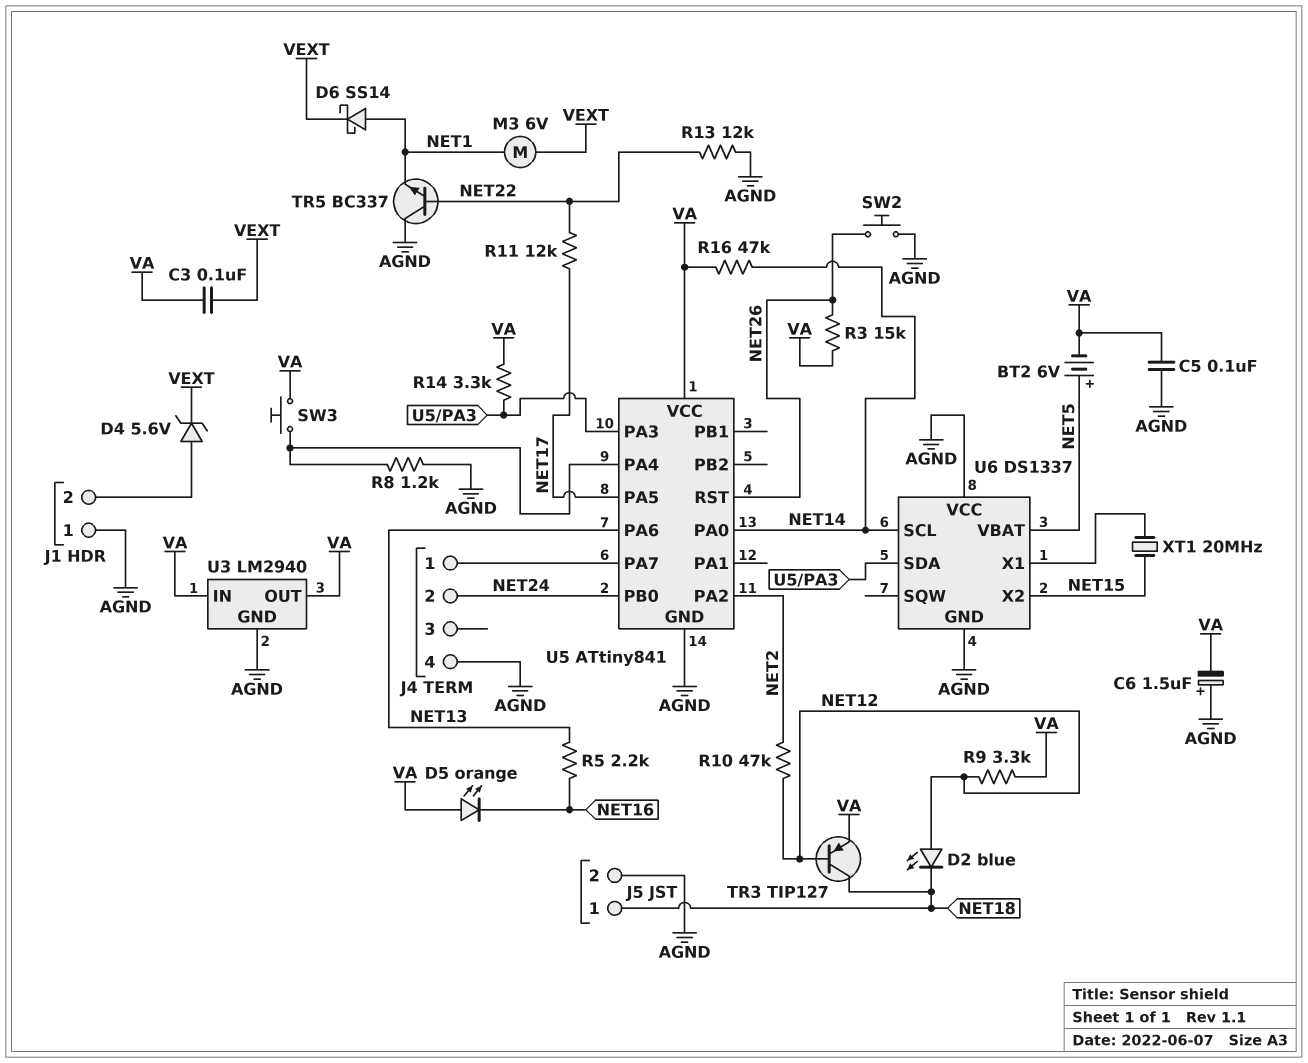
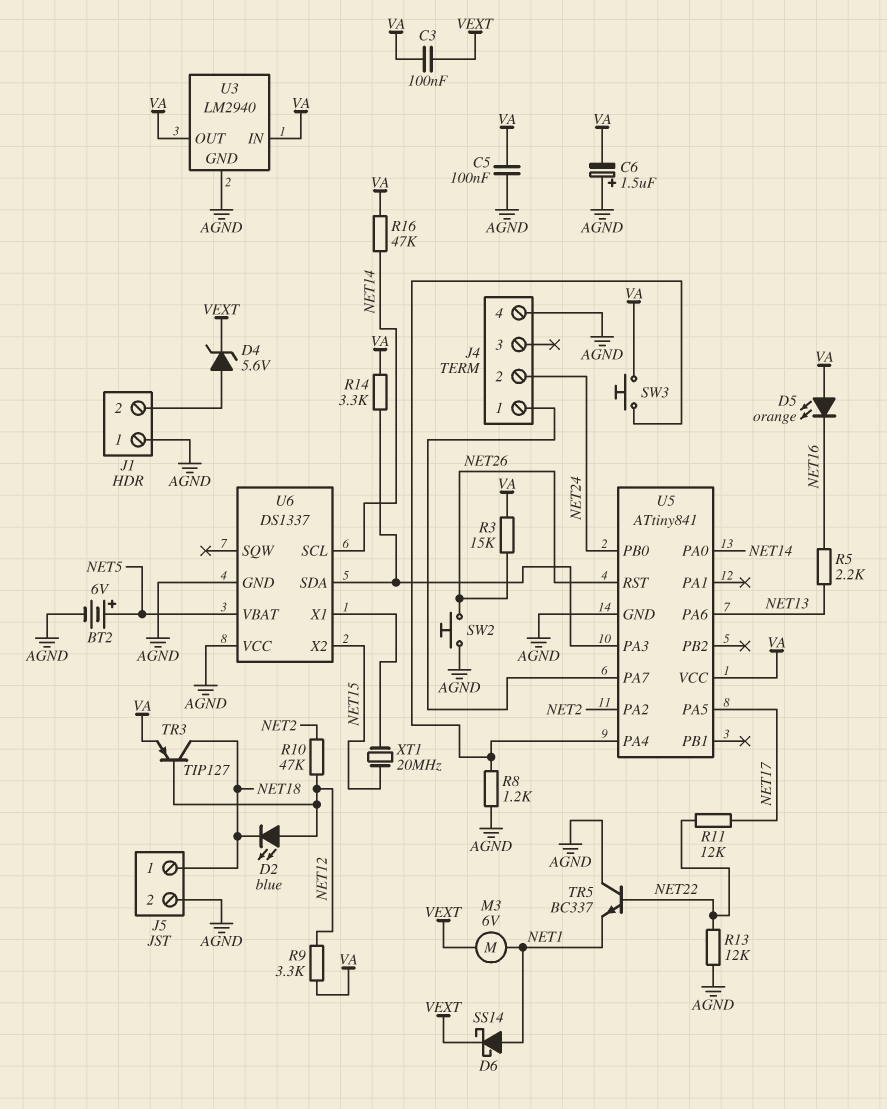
BT2: 6V (plus NET5, minus VA) -> 6V (plus NET5, minus AGND)

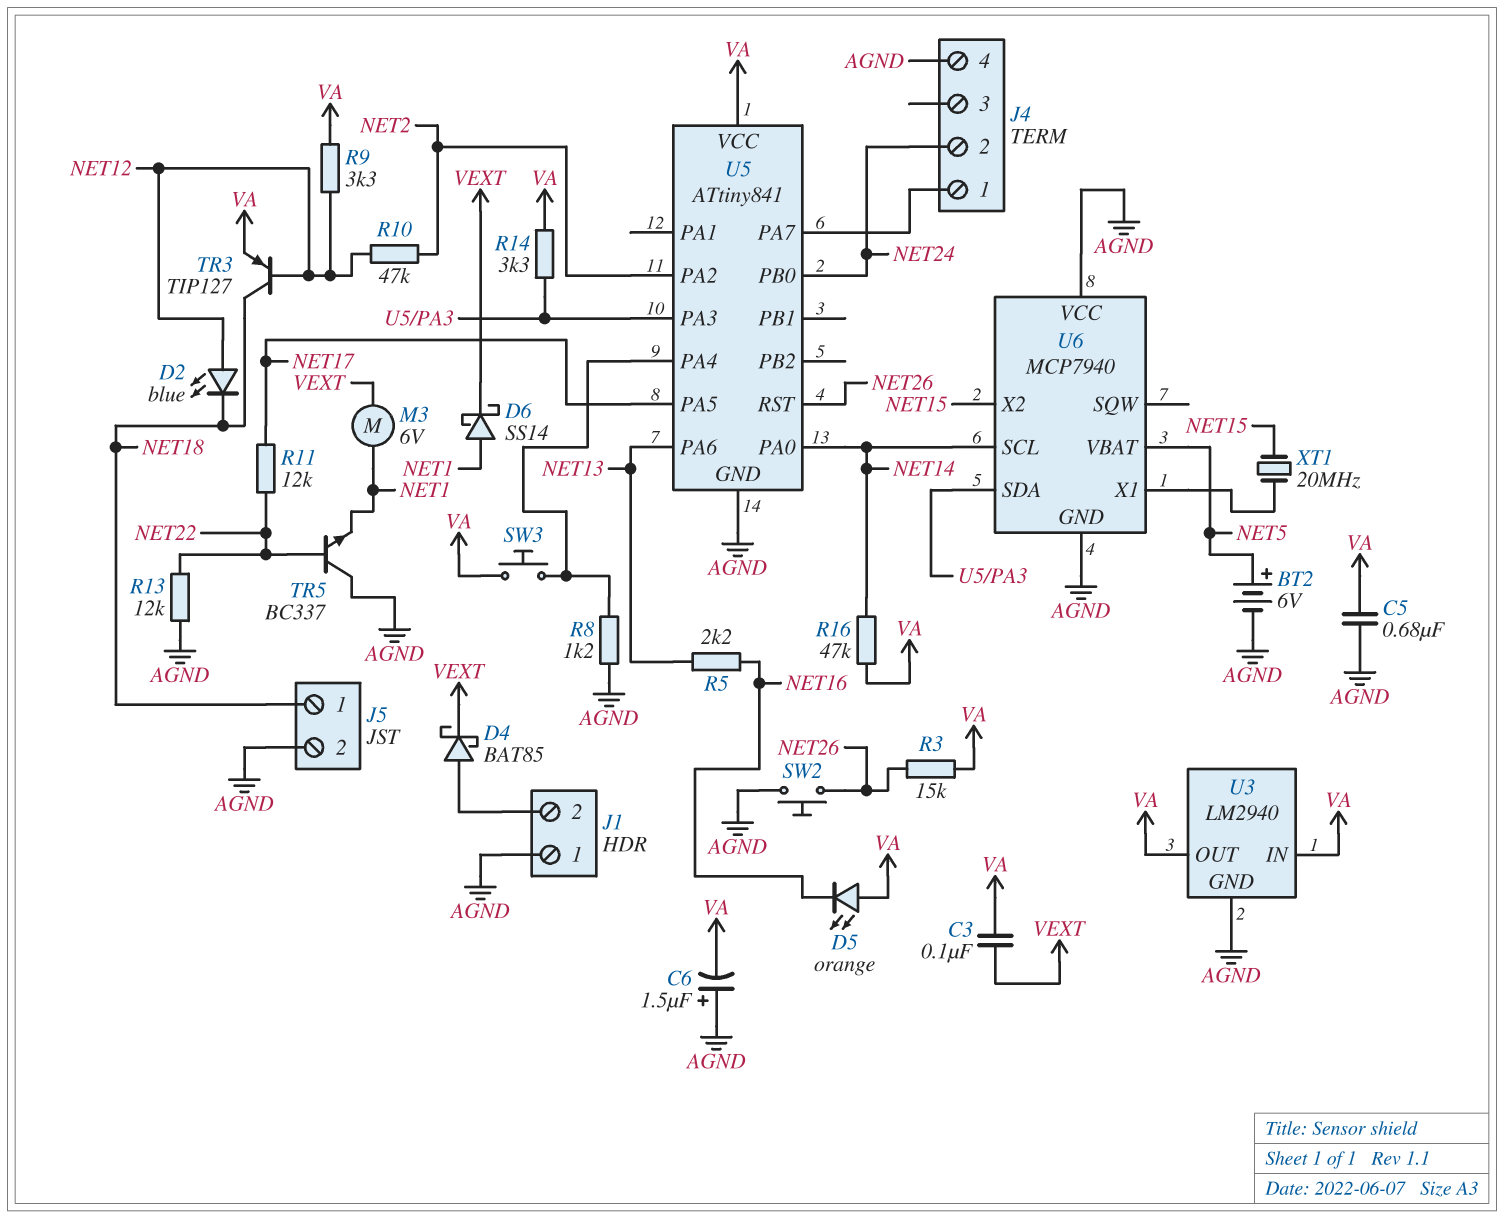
C5: 100nF (AGND, VA) -> 680nF (AGND, VA)
D4: zener 5.6V (A J1/2, K VEXT) -> schottky BAT85 (A J1/2, K VEXT)
U6: DS1337 -> MCP7940

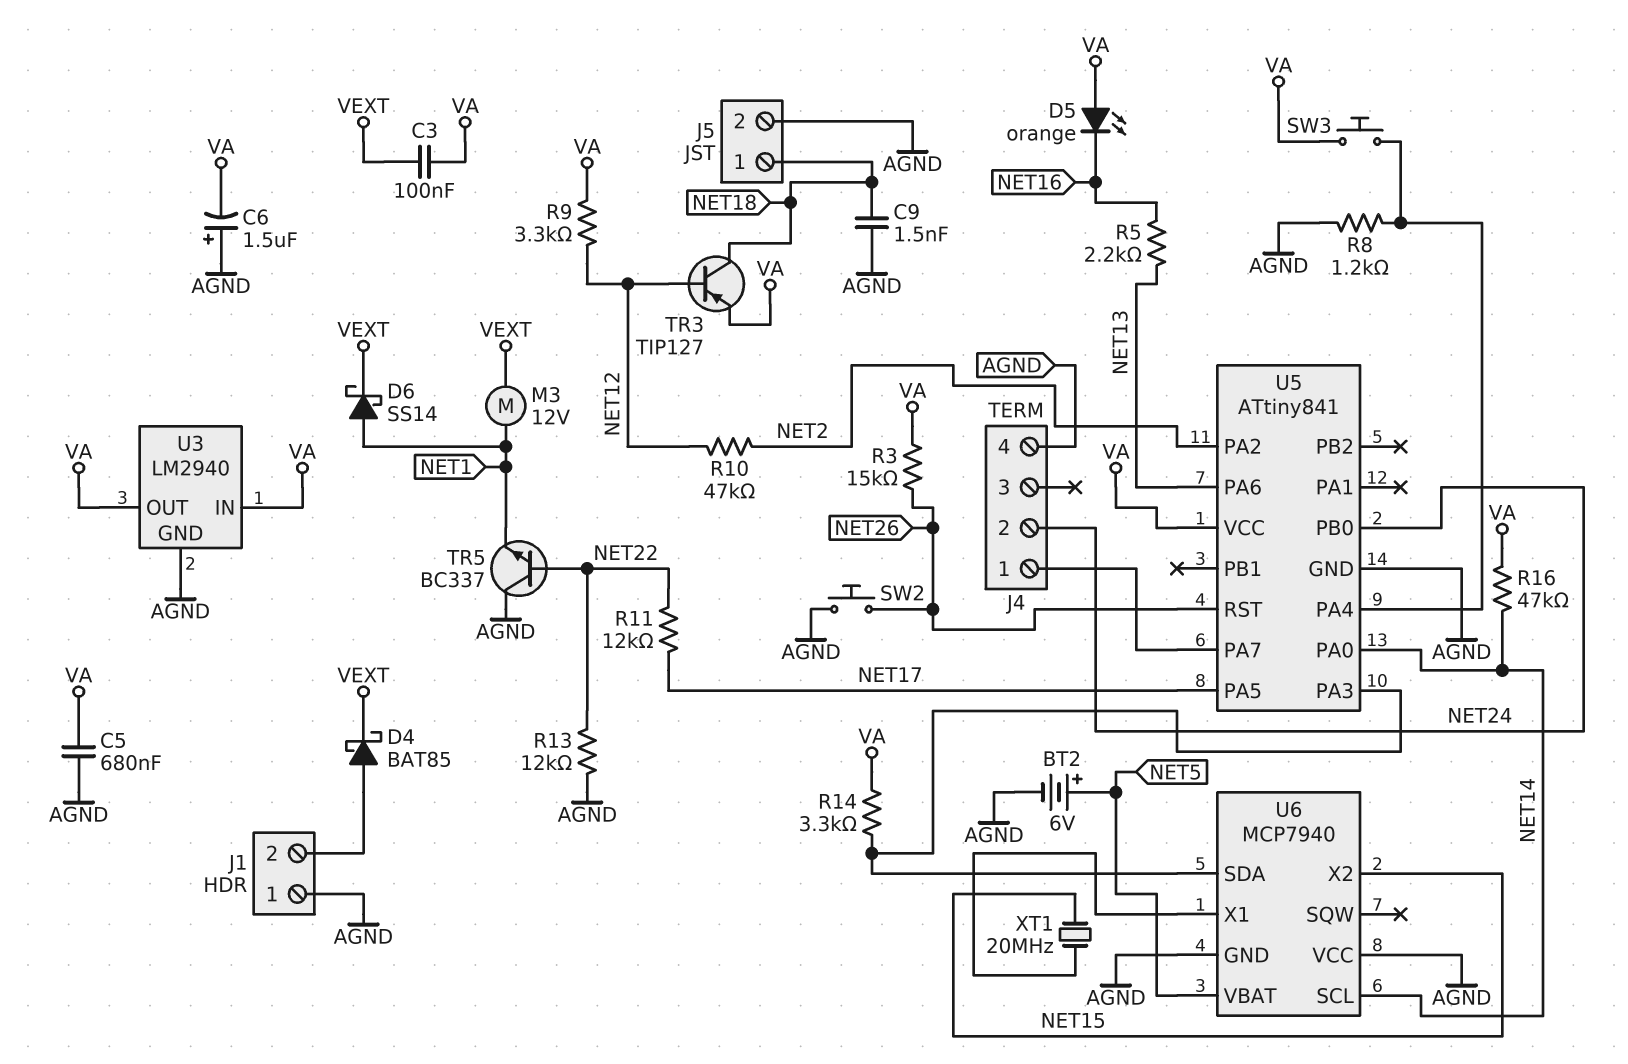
C9: none -> 1.5nF (AGND, NET18)
D2: LED blue (A NET12, K NET18) -> none
M3: motor 6V (NET1, VEXT) -> motor 12V (NET1, VEXT)

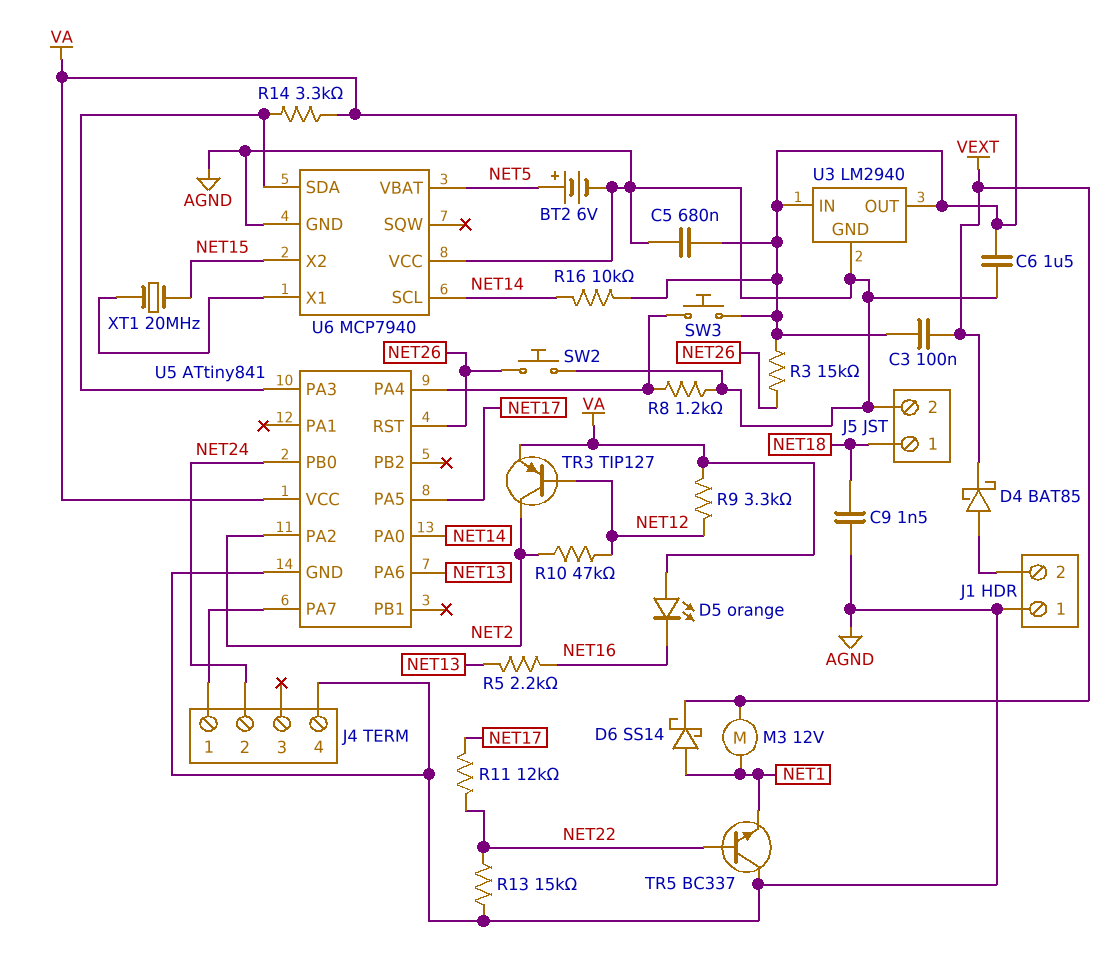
C6: 1.5uF (plus AGND, minus VA) -> 1.5uF (AGND, VA)
R13: 12k (AGND, NET22) -> 15k (AGND, NET22)
R16: 47k (NET14, VA) -> 10k (NET14, VA)
TR3: PNP TIP127 (B NET12, C NET18, E VA) -> PNP TIP127 (B NET12, C NET2, E VA)

